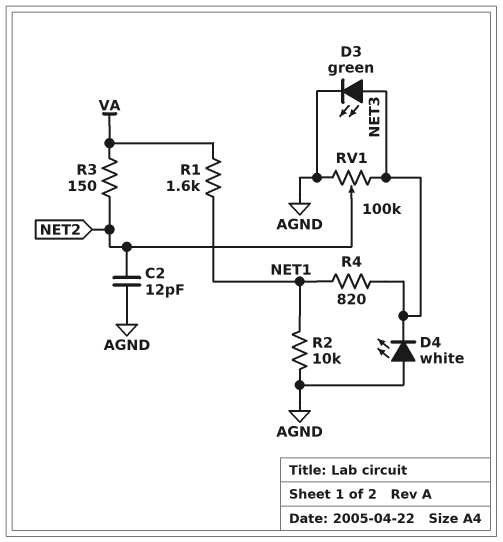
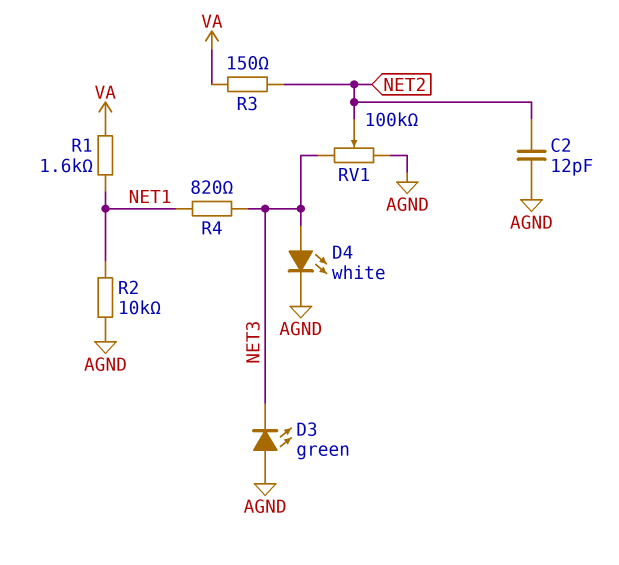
D3: LED green (A NET3, K AGND) -> LED green (A AGND, K NET3)
D4: LED white (A AGND, K NET3) -> LED white (A NET3, K AGND)

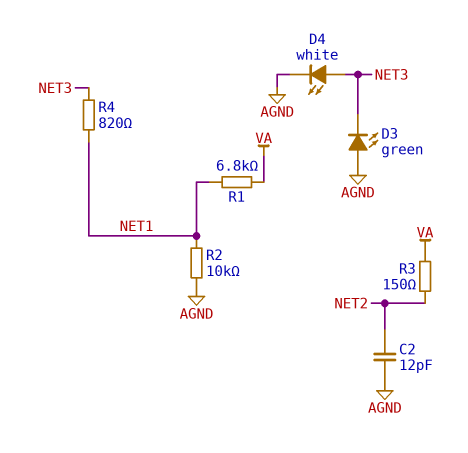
R1: 1.6k (NET1, VA) -> 6.8k (NET1, VA)
RV1: 100k (AGND, NET3, wiper NET2) -> none

